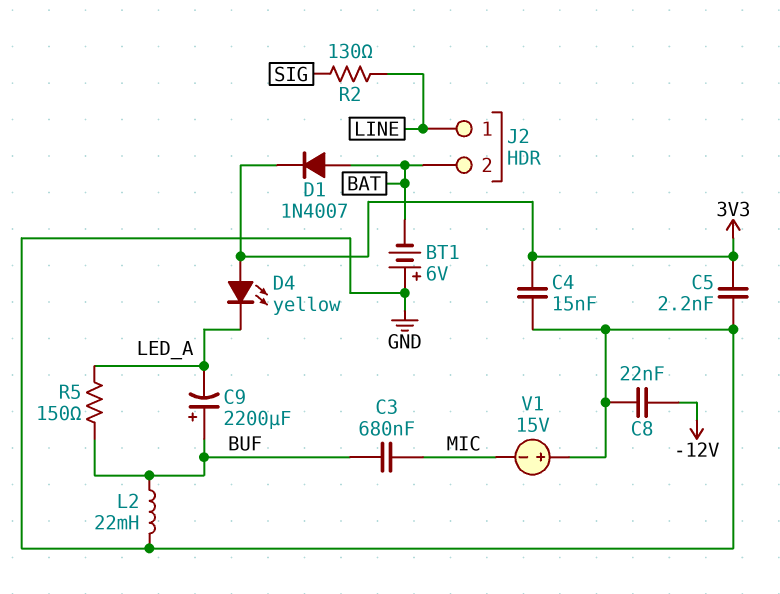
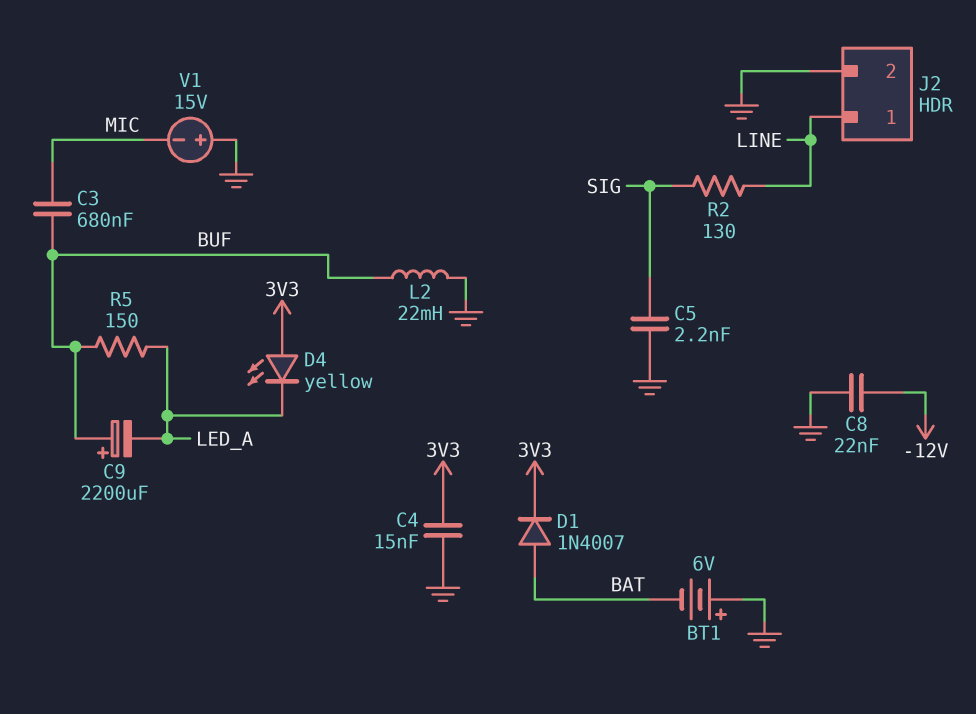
C5: 2.2nF (3V3, GND) -> 2.2nF (GND, SIG)
J2 pin 2: BAT -> GND

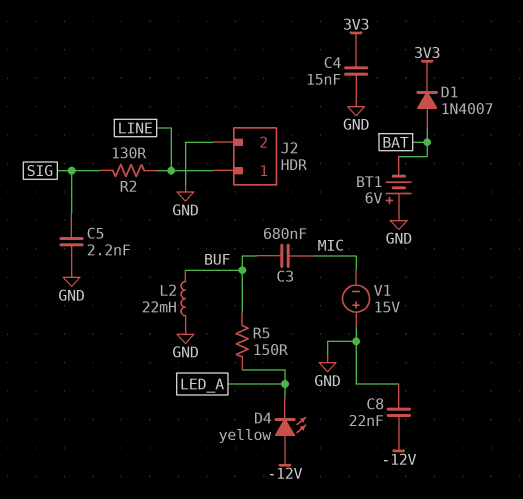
C9: 2200uF (plus BUF, minus LED_A) -> none
D4: LED yellow (A 3V3, K LED_A) -> LED yellow (A -12V, K LED_A)

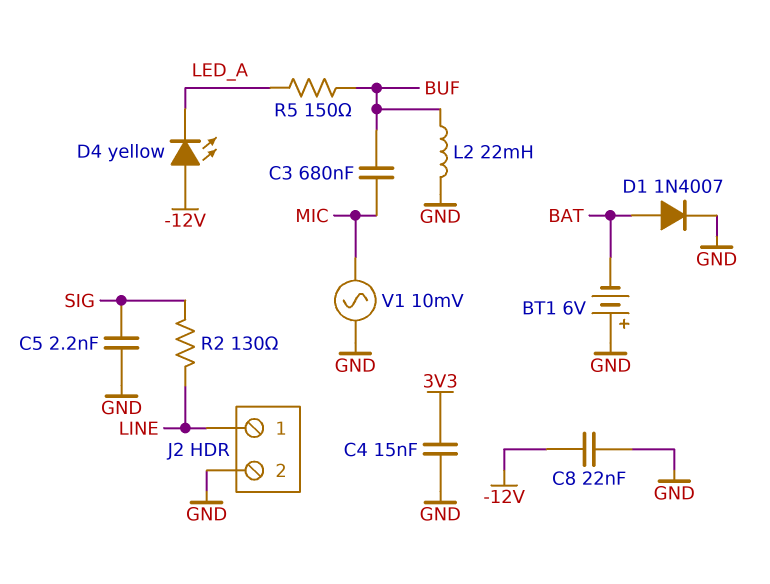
D1: diode 1N4007 (A BAT, K 3V3) -> diode 1N4007 (A BAT, K GND)
V1: 15V (plus GND, minus MIC) -> AC 10mV (GND, MIC)

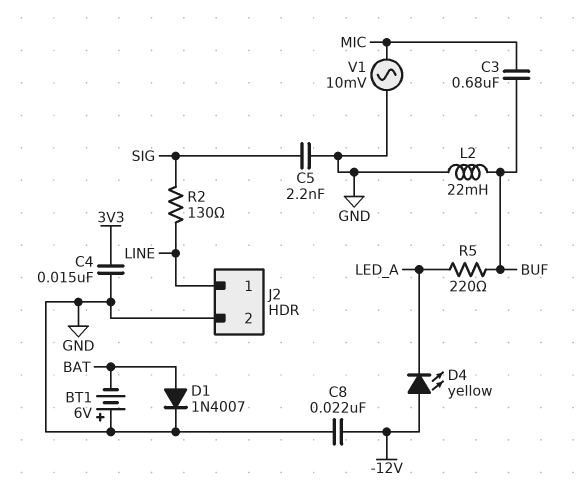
R5: 150 (BUF, LED_A) -> 220 (BUF, LED_A)

